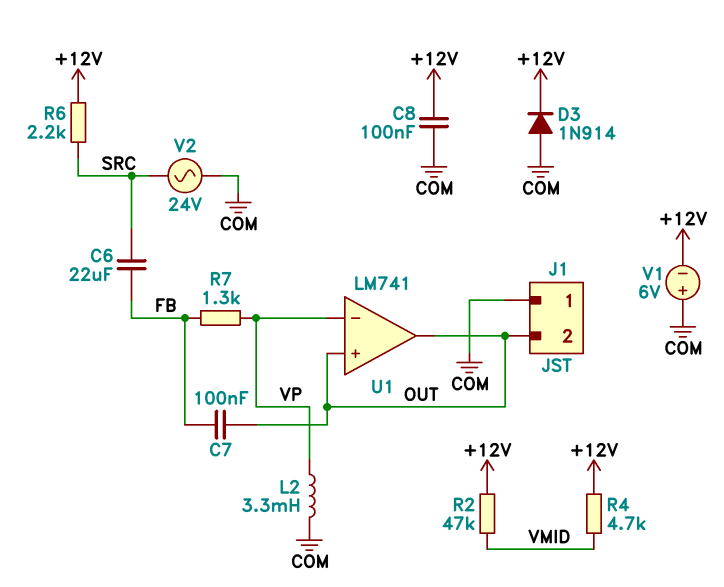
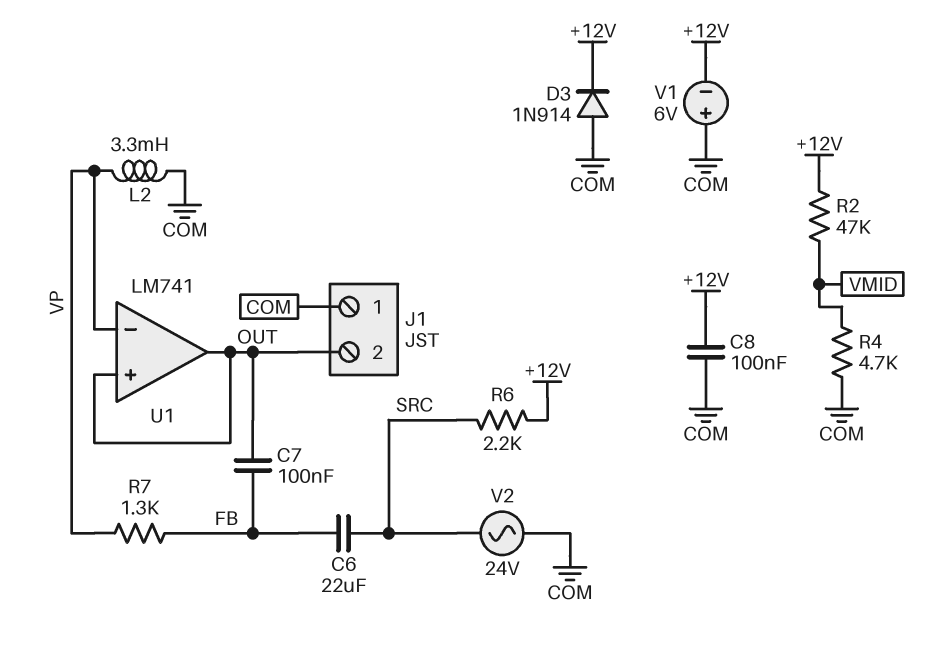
R4: 4.7k (+12V, VMID) -> 4.7k (COM, VMID)

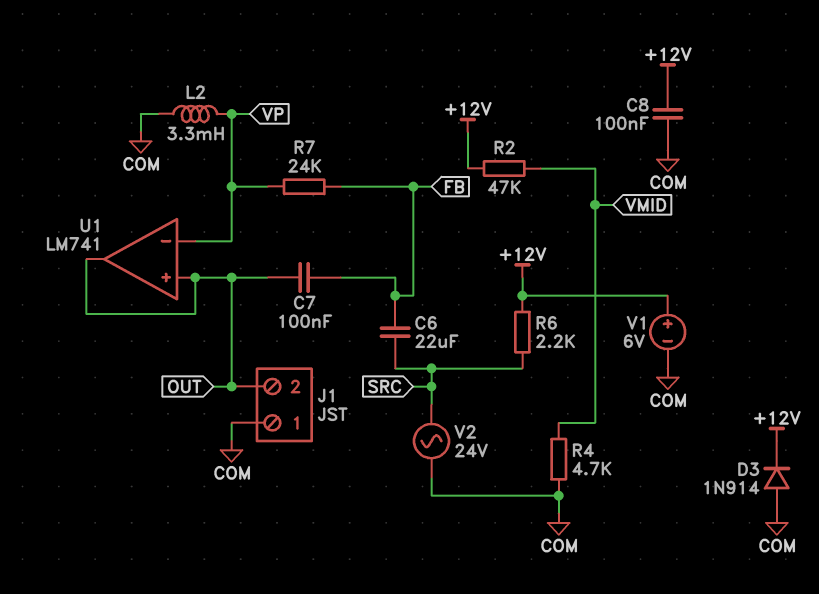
R7: 1.3k (FB, VP) -> 24k (FB, VP)
V1: 6V (plus COM, minus +12V) -> 6V (plus +12V, minus COM)

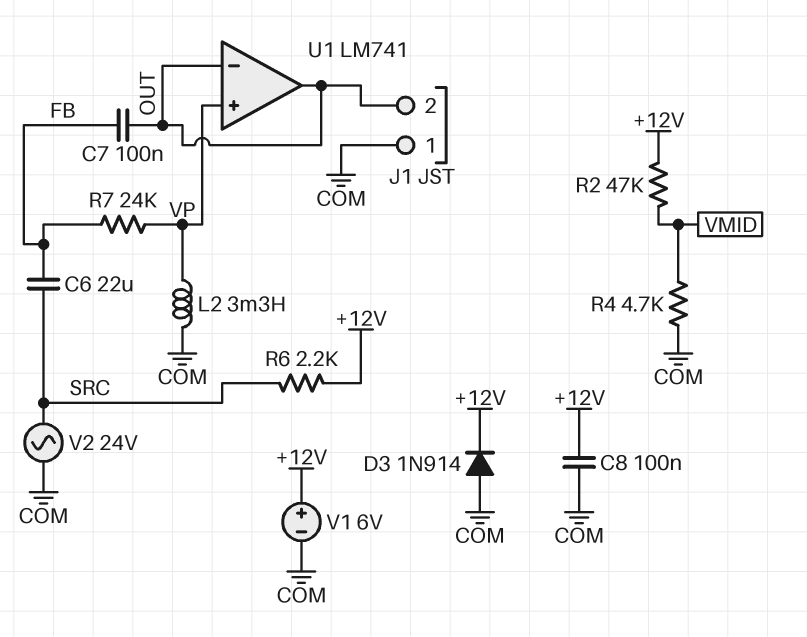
U1 pin in+: OUT -> VP
U1 pin in-: VP -> OUT

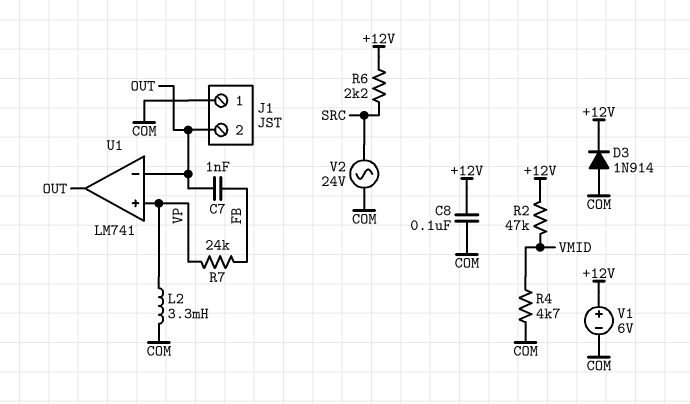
C6: 22uF (FB, SRC) -> none
C7: 100nF (FB, OUT) -> 1nF (FB, OUT)

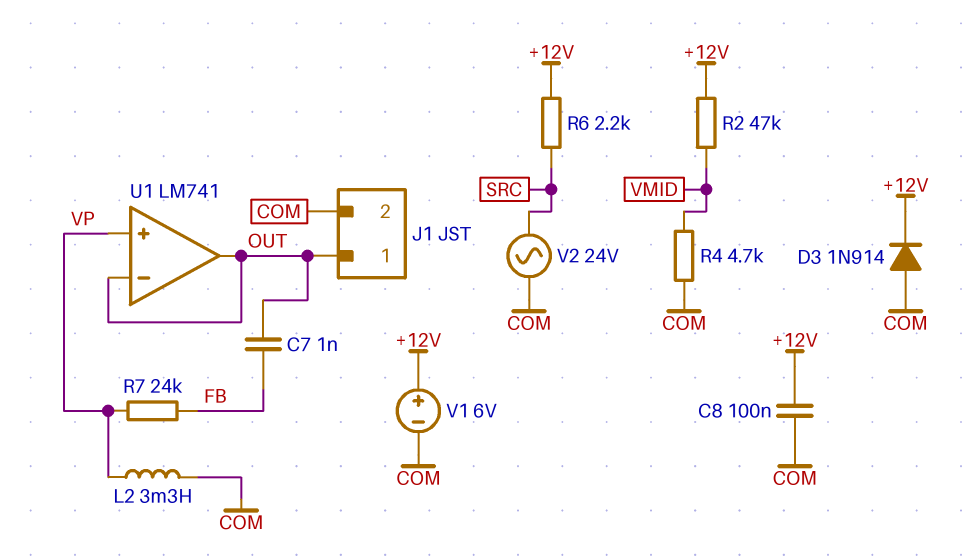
J1 pin 1: COM -> OUT
J1 pin 2: OUT -> COM

